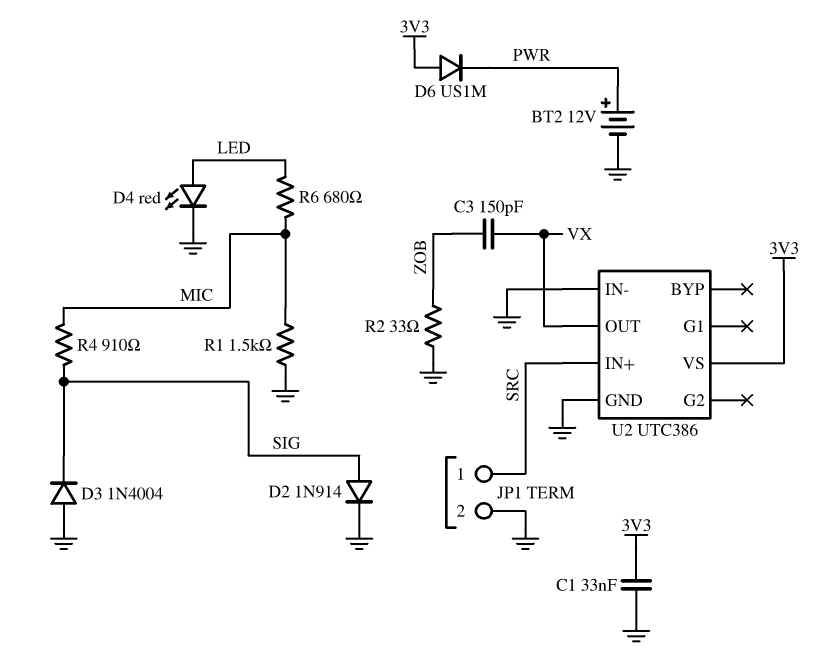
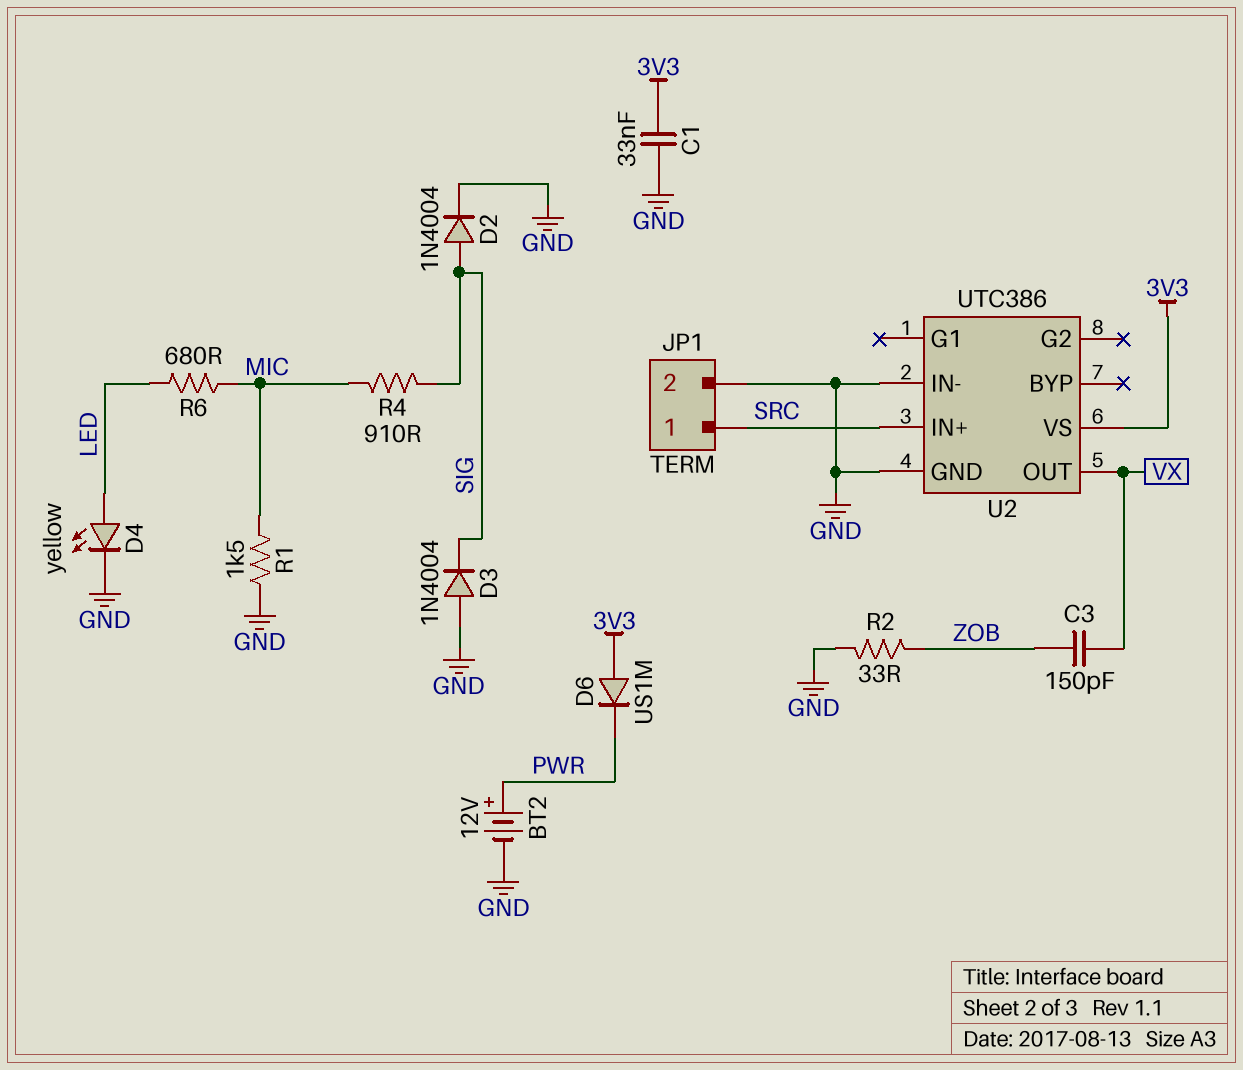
D2: diode 1N914 (A SIG, K GND) -> diode 1N4004 (A SIG, K GND)
D4: LED red (A LED, K GND) -> LED yellow (A LED, K GND)

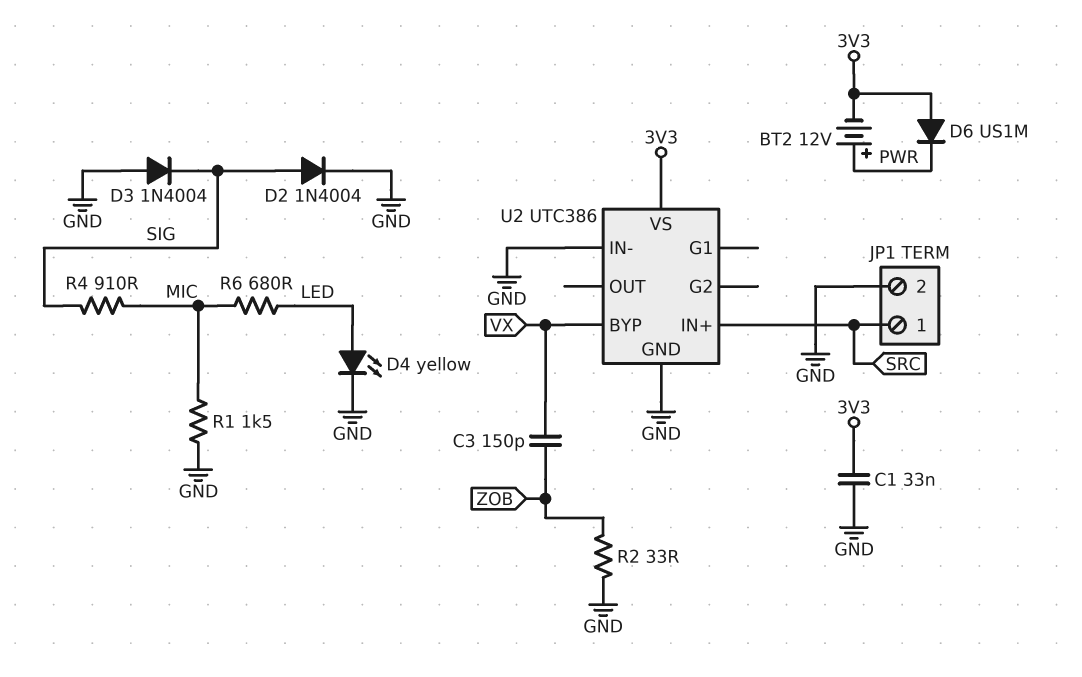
BT2: 12V (plus PWR, minus GND) -> 12V (plus PWR, minus 3V3)
U2 pin BYP: none -> VX
U2 pin OUT: VX -> none

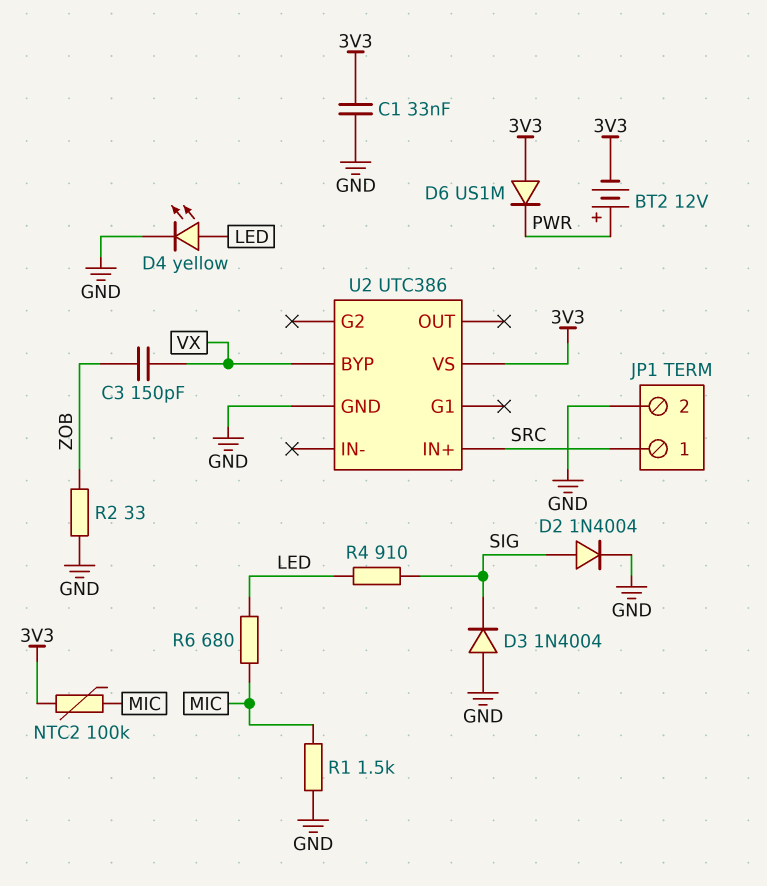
NTC2: none -> 100k (3V3, MIC)
R4: 910 (MIC, SIG) -> 910 (LED, SIG)
U2 pin IN-: GND -> none

